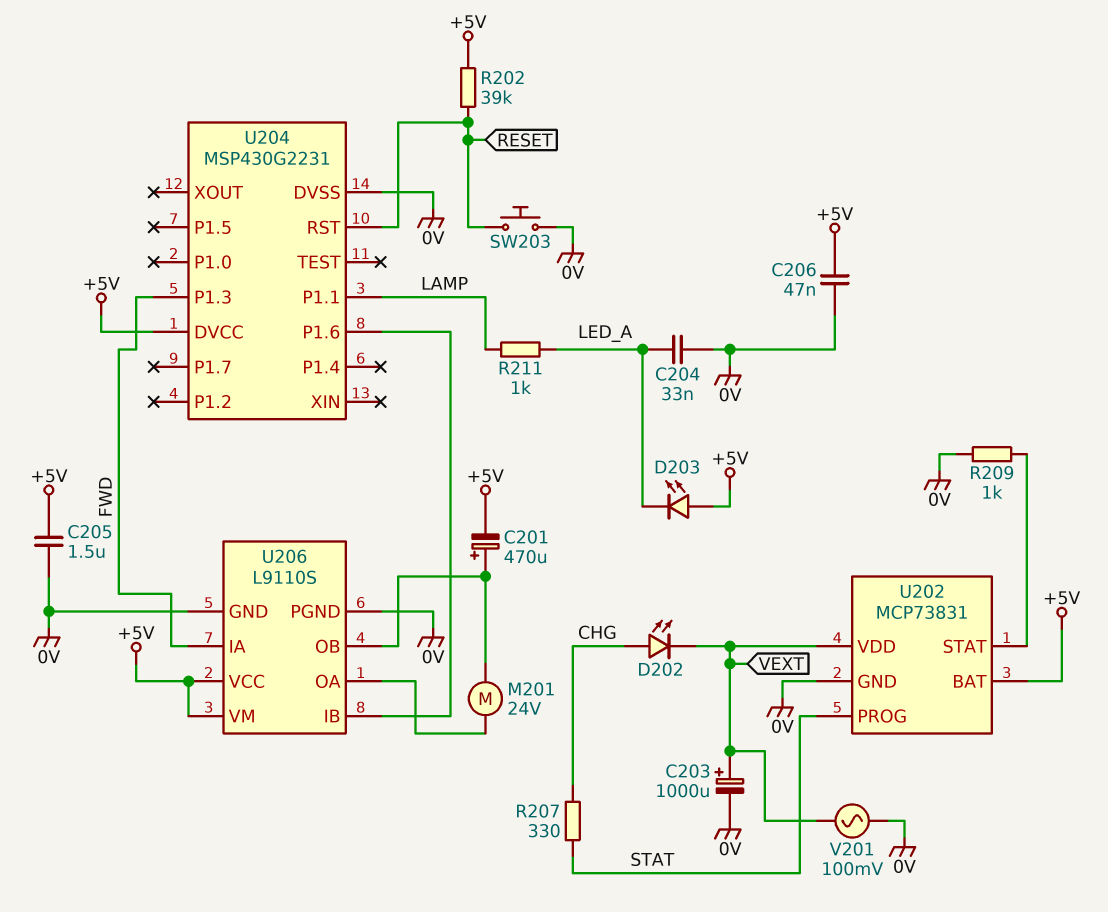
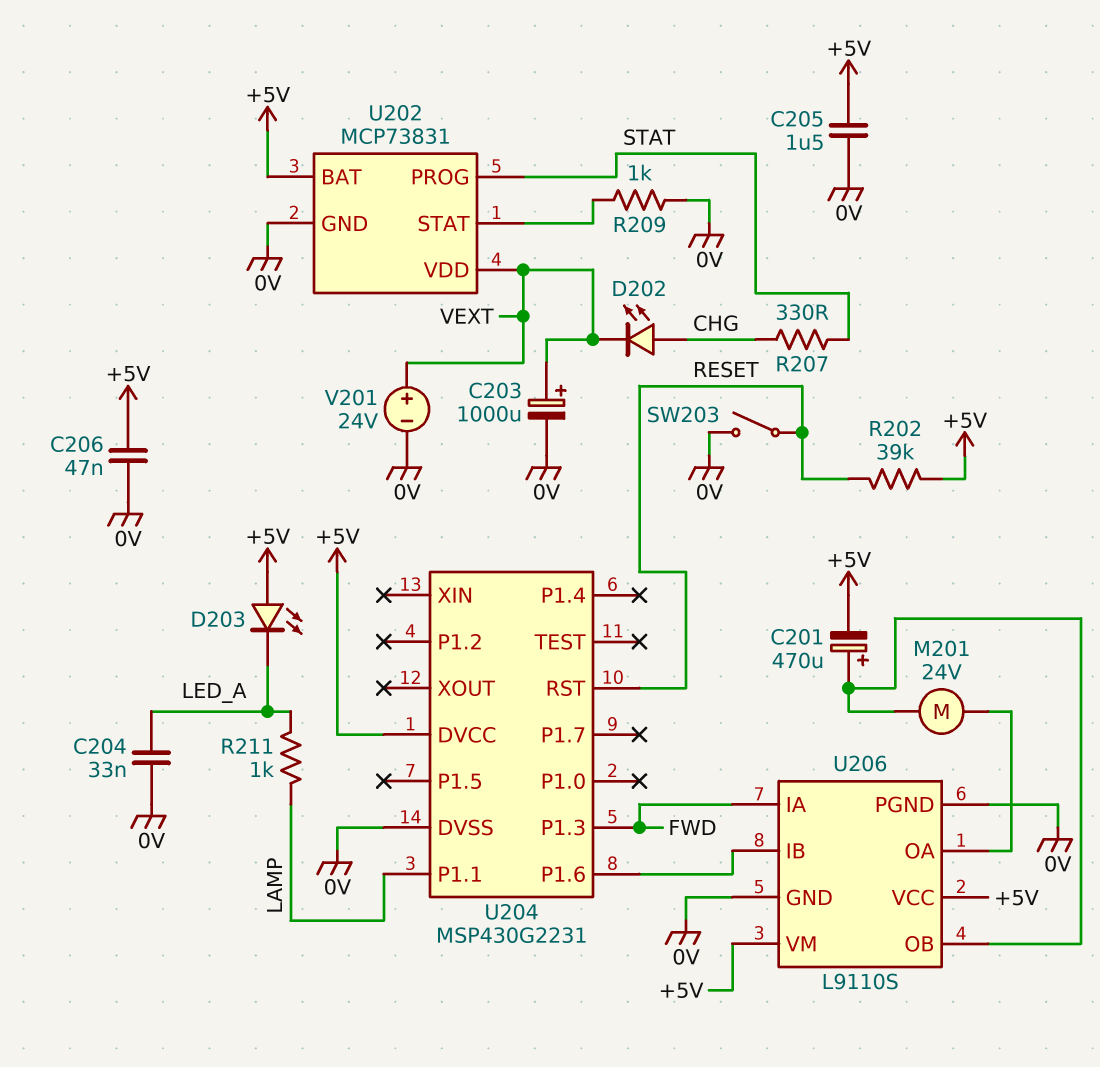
SW203: button (0V, RESET) -> switch (0V, RESET)
V201: AC 100mV (0V, VEXT) -> 24V (plus VEXT, minus 0V)

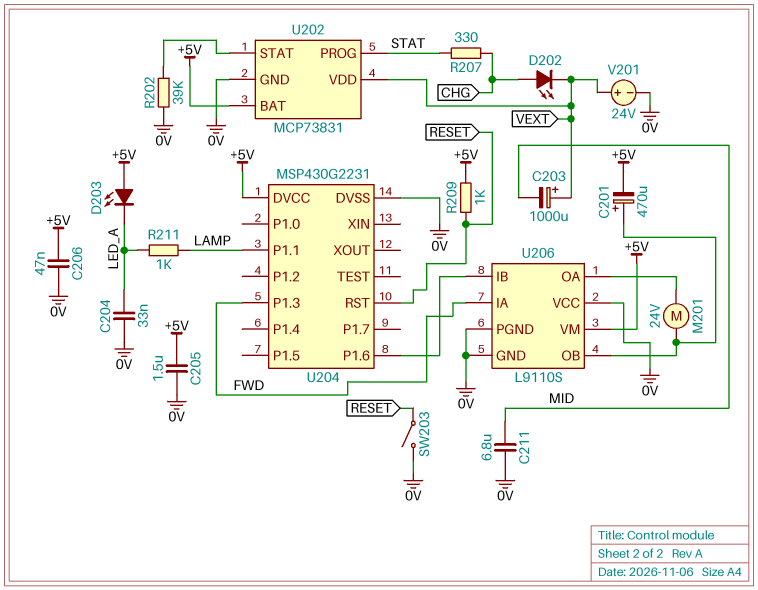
C203: 1000uF (plus VEXT, minus 0V) -> 1000uF (plus VEXT, minus MID)
C211: none -> 6.8uF (0V, MID)
R202: 39k (+5V, RESET) -> 39k (0V, U202/STAT)
R209: 1k (0V, U202/STAT) -> 1k (+5V, RESET)
U206 pin VCC: +5V -> 0V

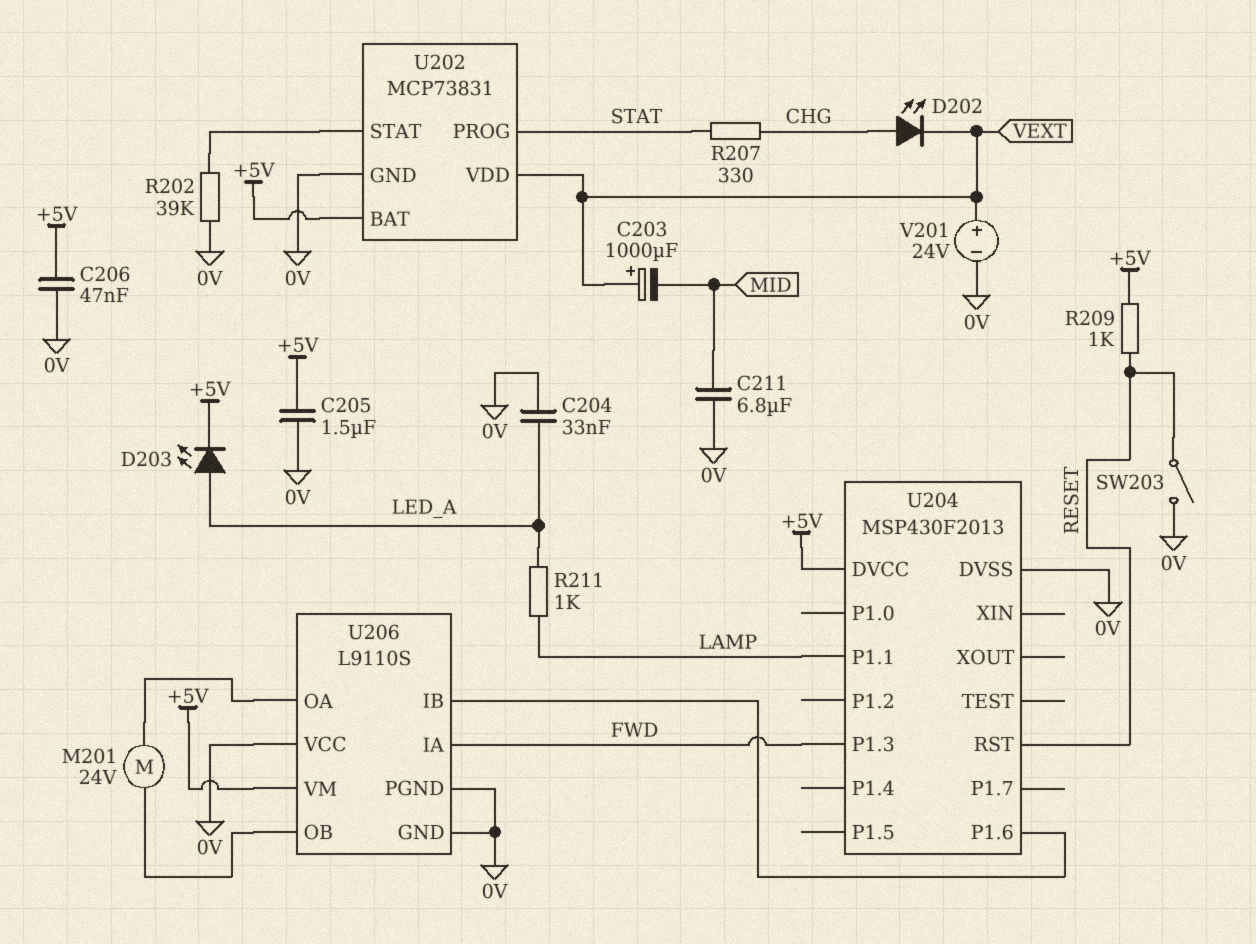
C201: 470uF (plus U206/OB, minus +5V) -> none
D203: LED (A +5V, K LED_A) -> LED (A LED_A, K +5V)
U204: MSP430G2231 -> MSP430F2013

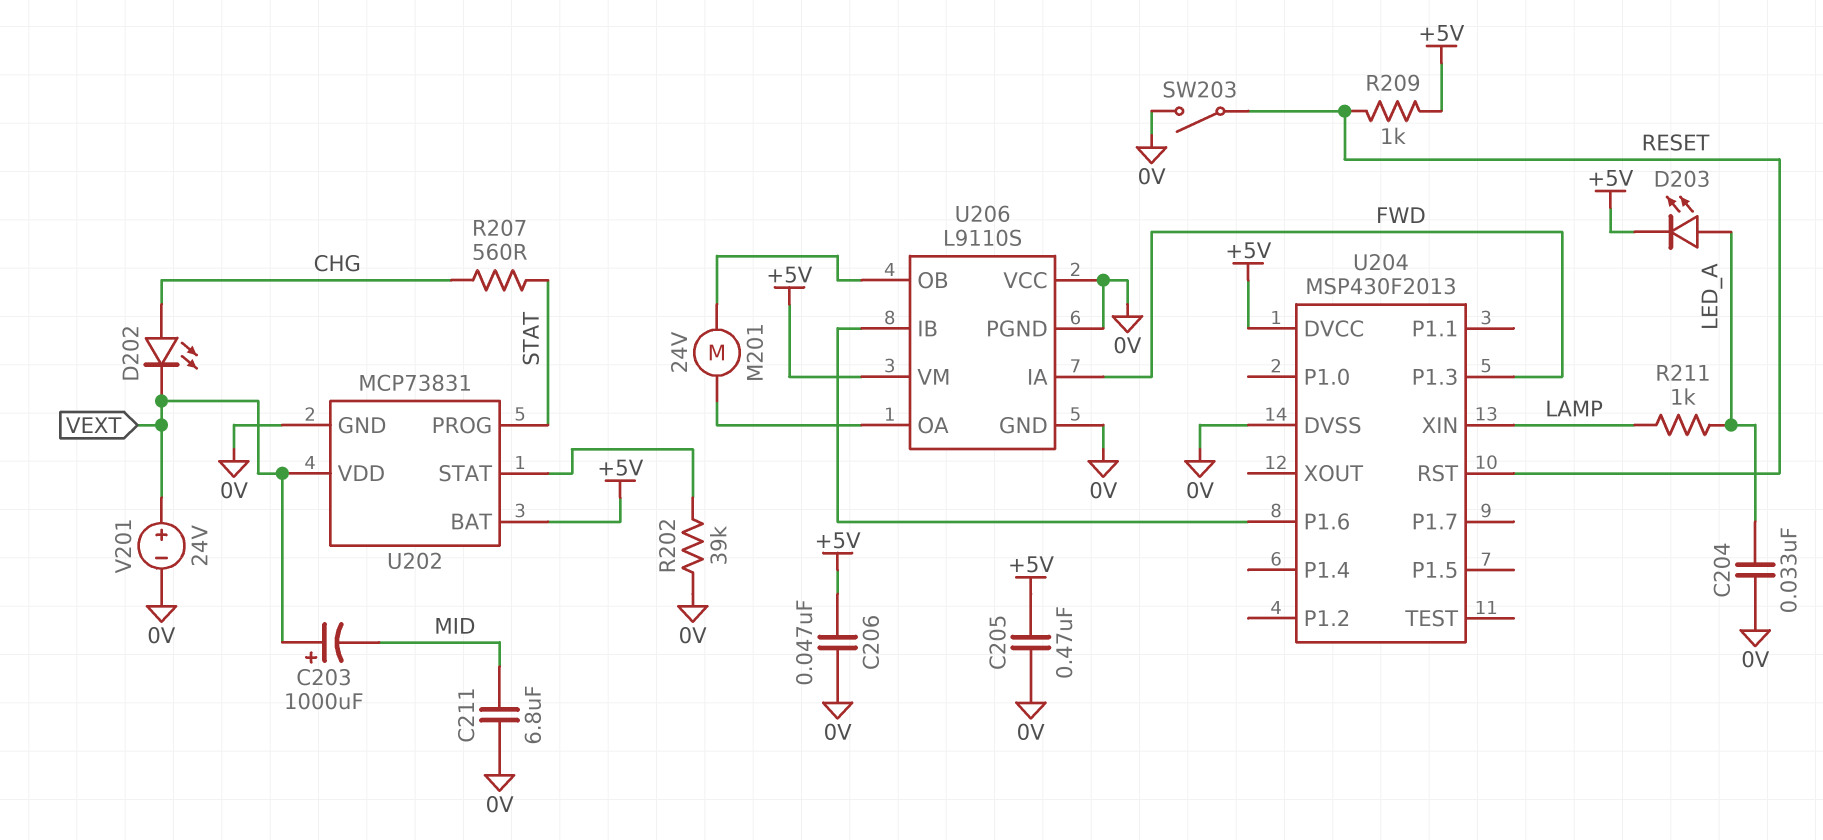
C205: 1.5uF (+5V, 0V) -> 470nF (+5V, 0V)
R207: 330 (CHG, STAT) -> 560 (CHG, STAT)
U204 pin P1.1: LAMP -> none
U204 pin XIN: none -> LAMP

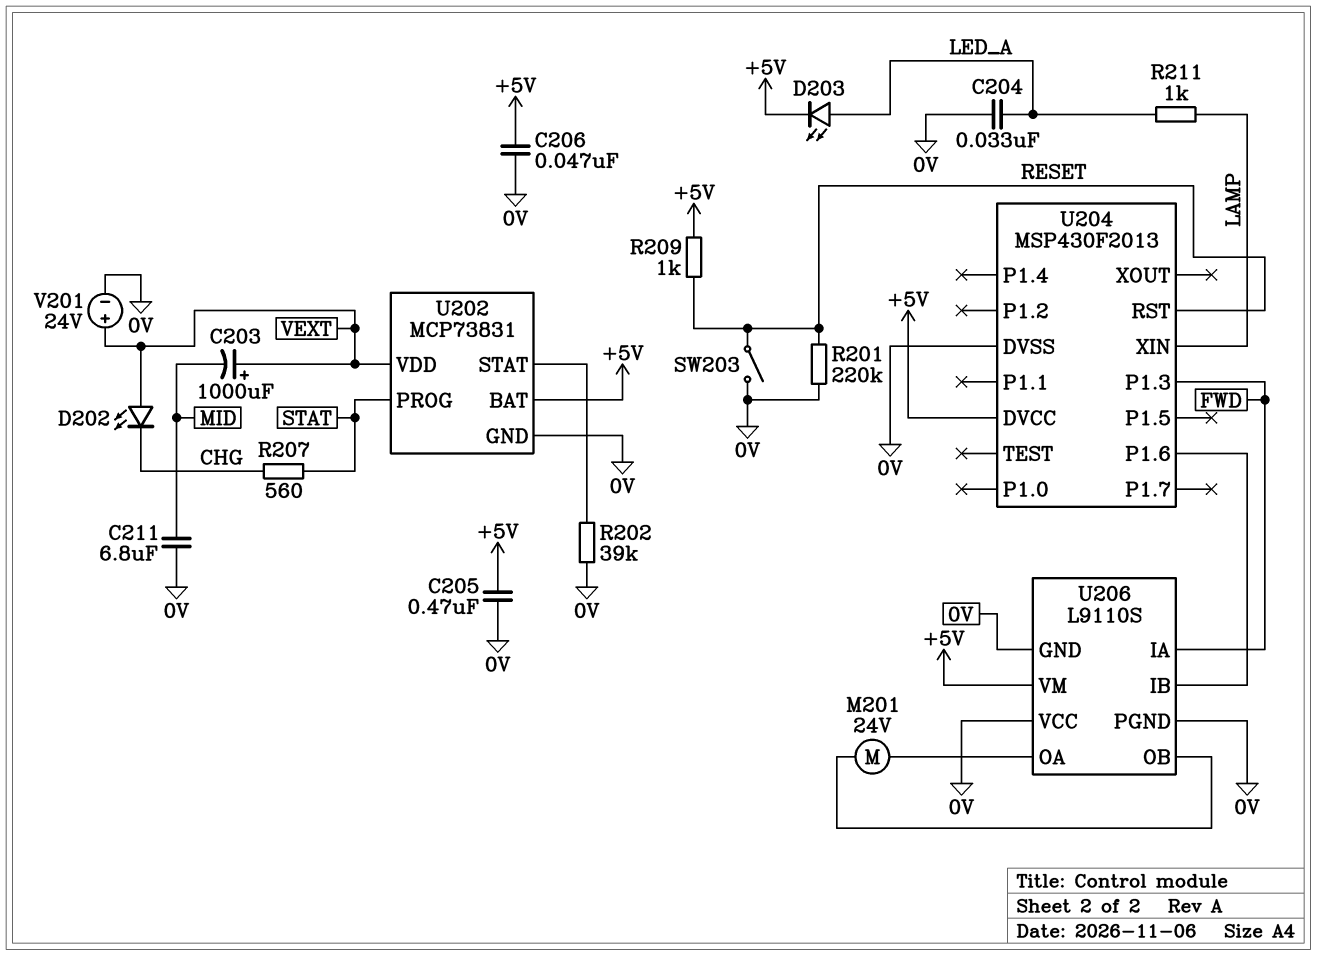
D202: LED (A CHG, K VEXT) -> LED (A VEXT, K CHG)
R201: none -> 220k (0V, RESET)

